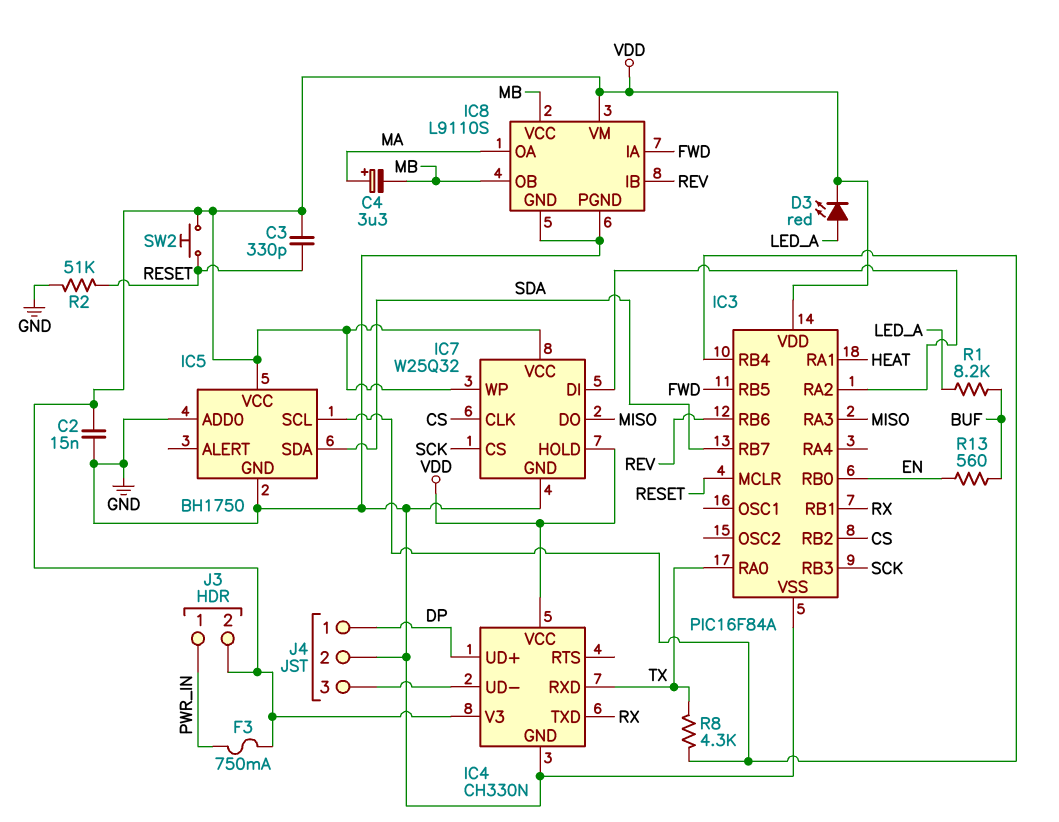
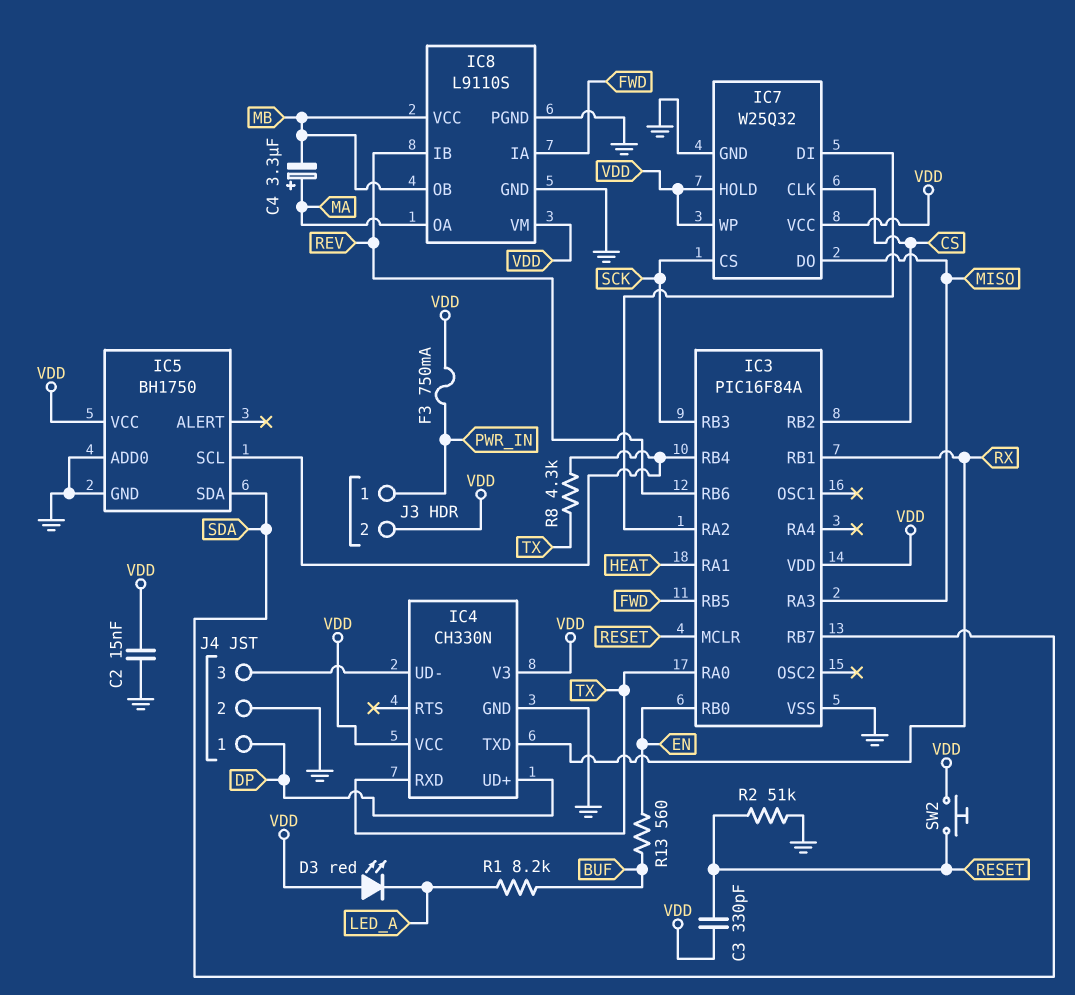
D3: LED red (A LED_A, K VDD) -> LED red (A VDD, K LED_A)

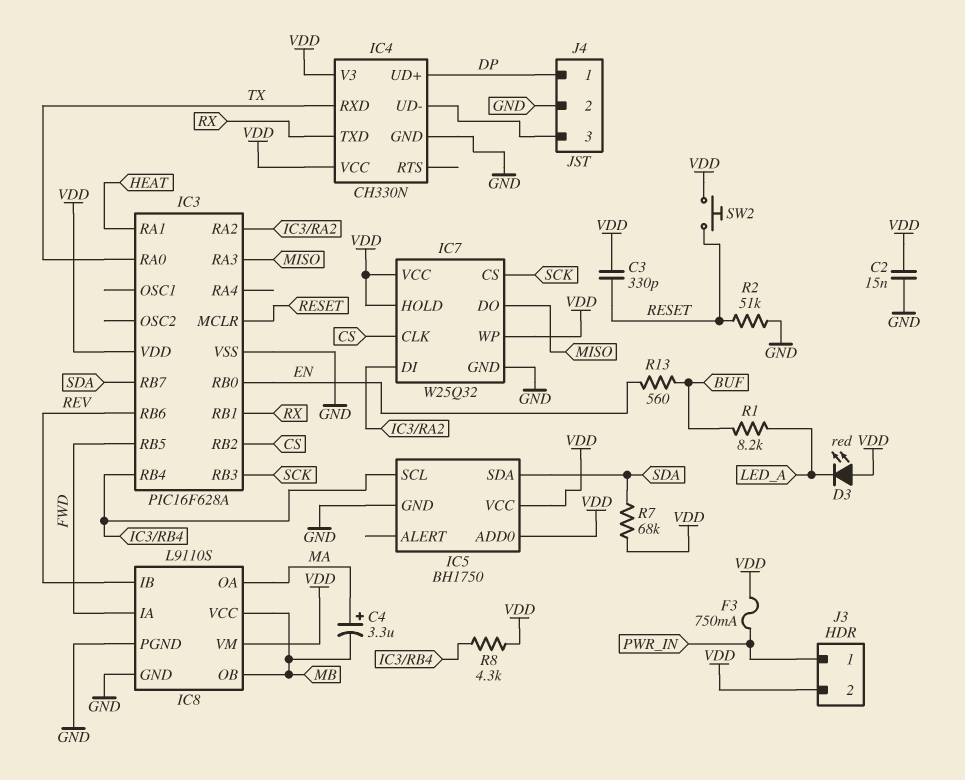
IC3: PIC16F84A -> PIC16F628A
IC5 pin ADD0: GND -> VDD
R7: none -> 68k (SDA, VDD)
R8: 4.3k (IC3/RB4, TX) -> 4.3k (IC3/RB4, VDD)

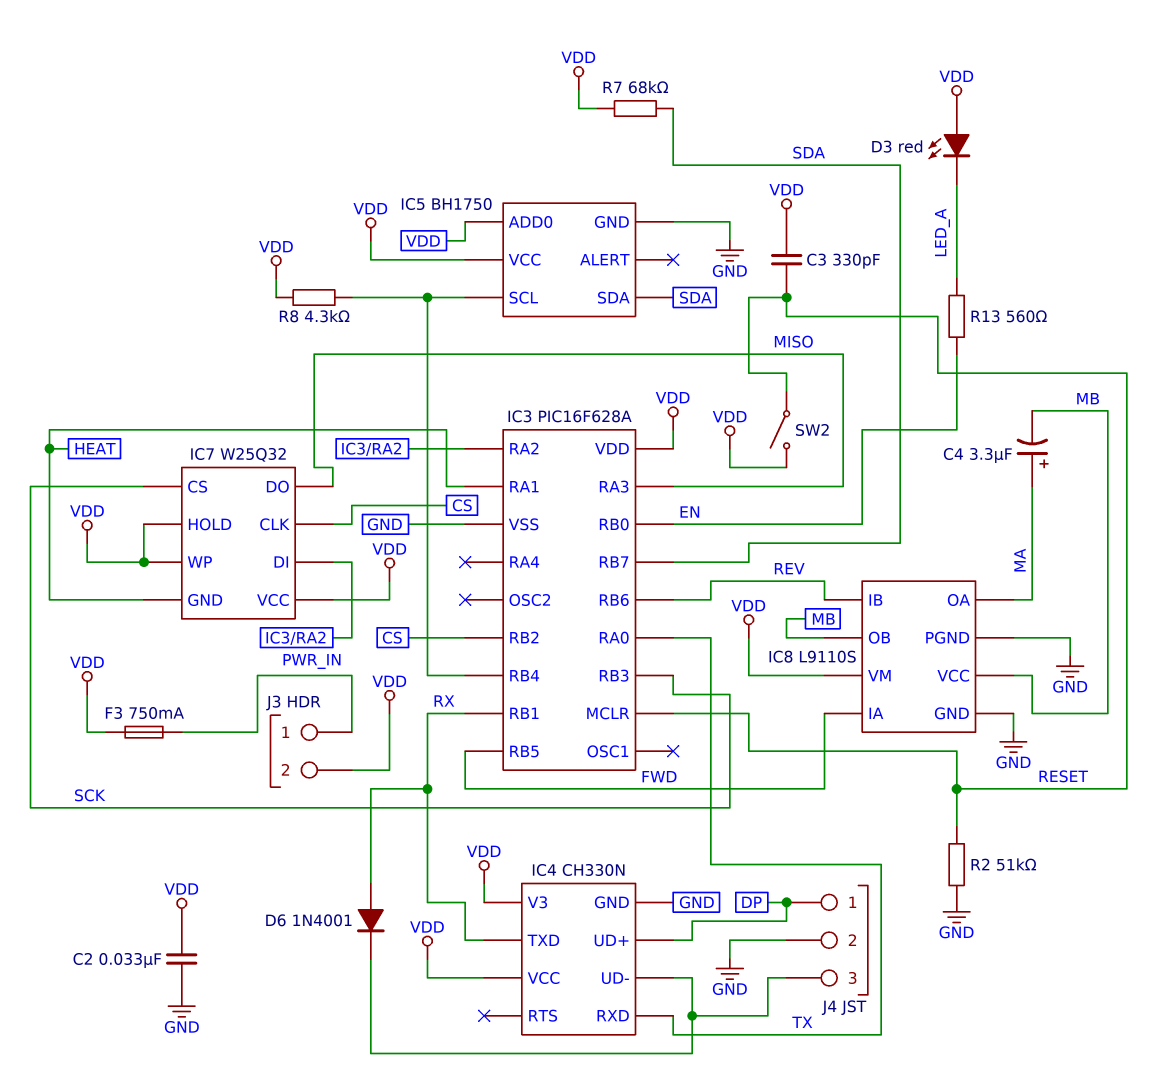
C2: 15nF (GND, VDD) -> 33nF (GND, VDD)
D6: none -> diode 1N4001 (A RX, K IC4/UD-)
IC7 pin GND: GND -> HEAT
R1: 8.2k (BUF, LED_A) -> none
R13: 560 (BUF, EN) -> 560 (EN, LED_A)
SW2: button (RESET, VDD) -> switch (RESET, VDD)

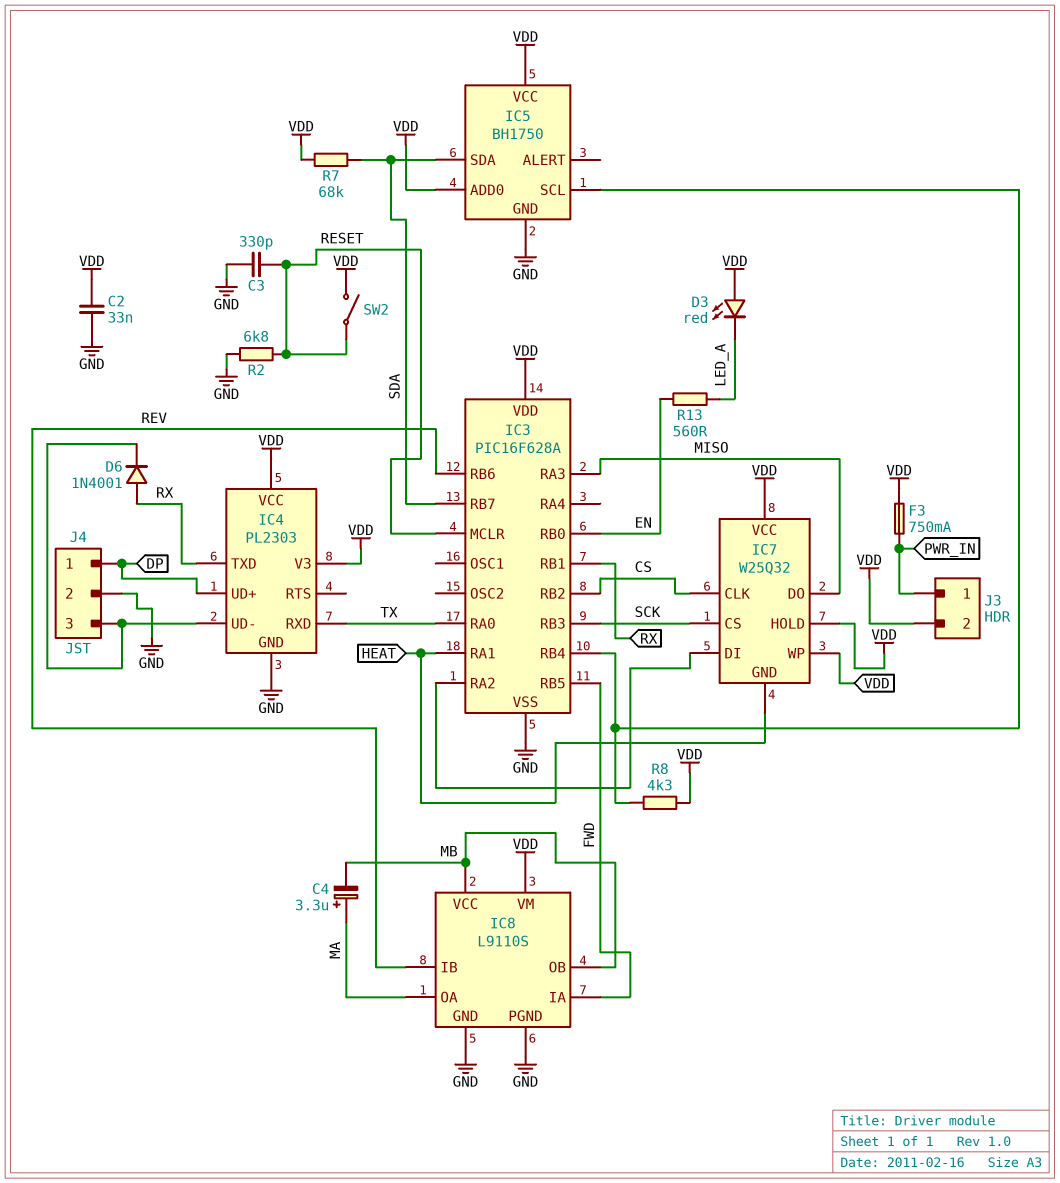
C3: 330pF (RESET, VDD) -> 330pF (GND, RESET)
IC4: CH330N -> PL2303
R2: 51k (GND, RESET) -> 6.8k (GND, RESET)

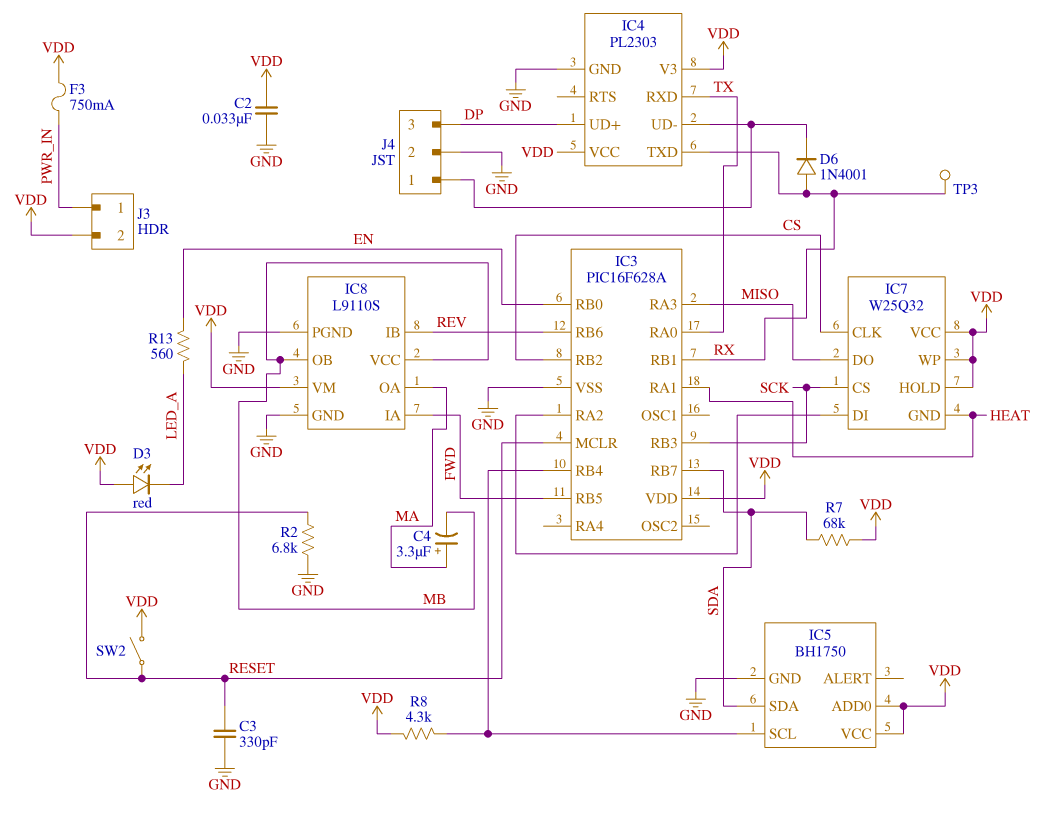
J4 pin 1: DP -> IC4/UD-
J4 pin 3: IC4/UD- -> DP
TP3: none -> test point (RX)

